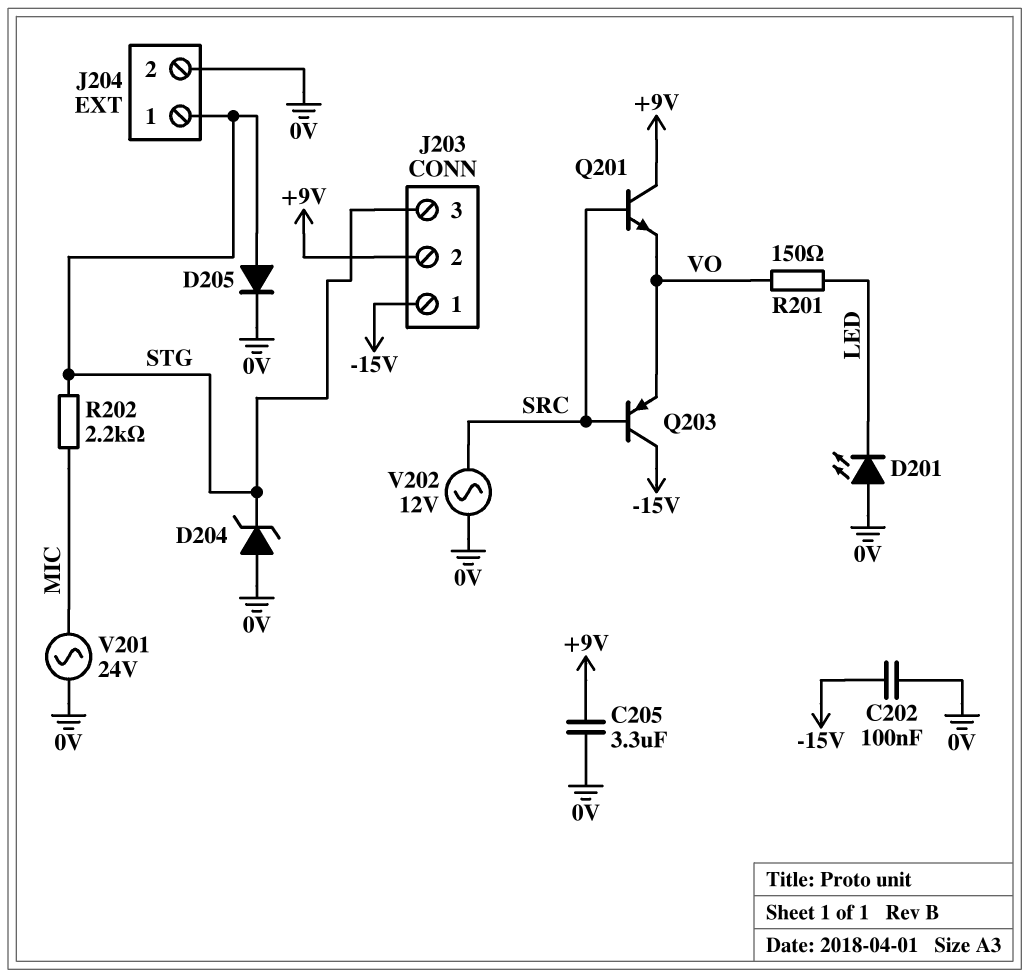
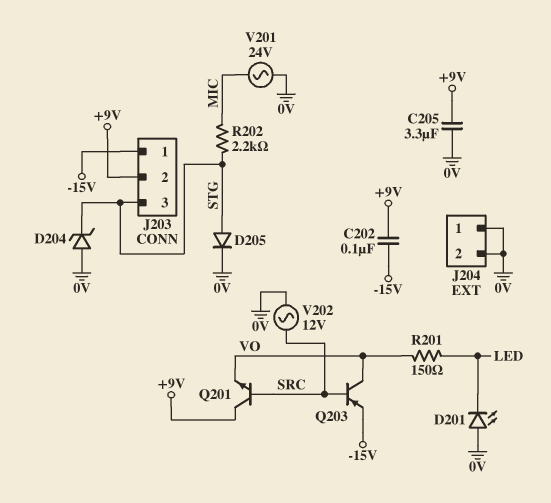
C202: 100nF (-15V, 0V) -> 100nF (+9V, -15V)
J204 pin 1: STG -> 0V
Q203: PNP (B SRC, C -15V, E VO) -> PNP (B SRC, C VO, E -15V)

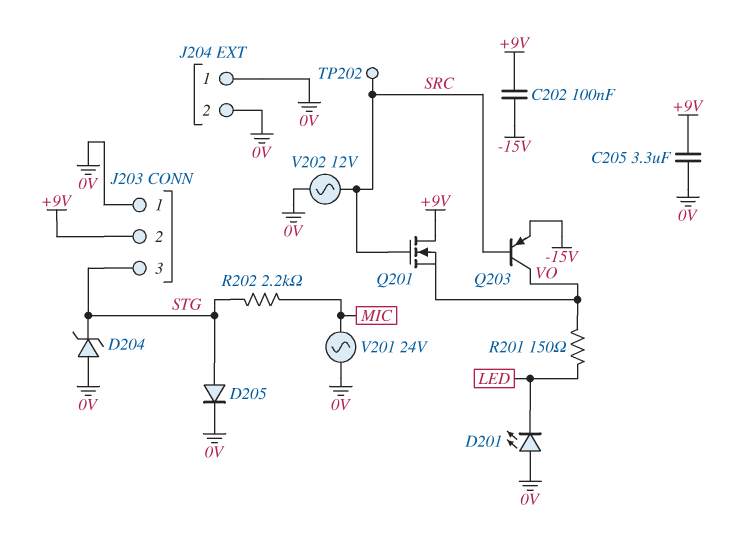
J203 pin 1: -15V -> 0V
Q201: NPN (B SRC, C +9V, E VO) -> NMOS (G SRC, D +9V, S VO)
TP202: none -> test point (SRC)

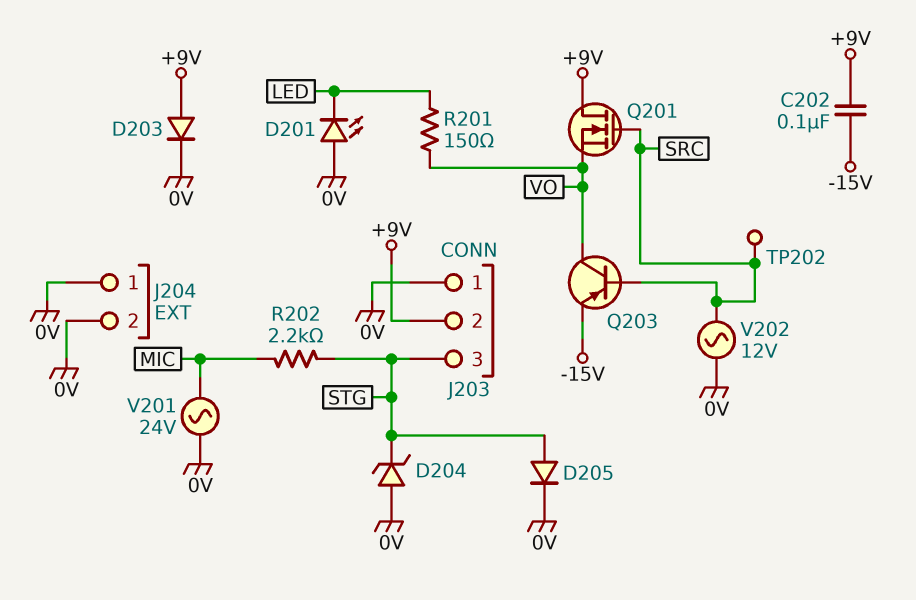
C205: 3.3uF (+9V, 0V) -> none
D203: none -> diode (A +9V, K 0V)

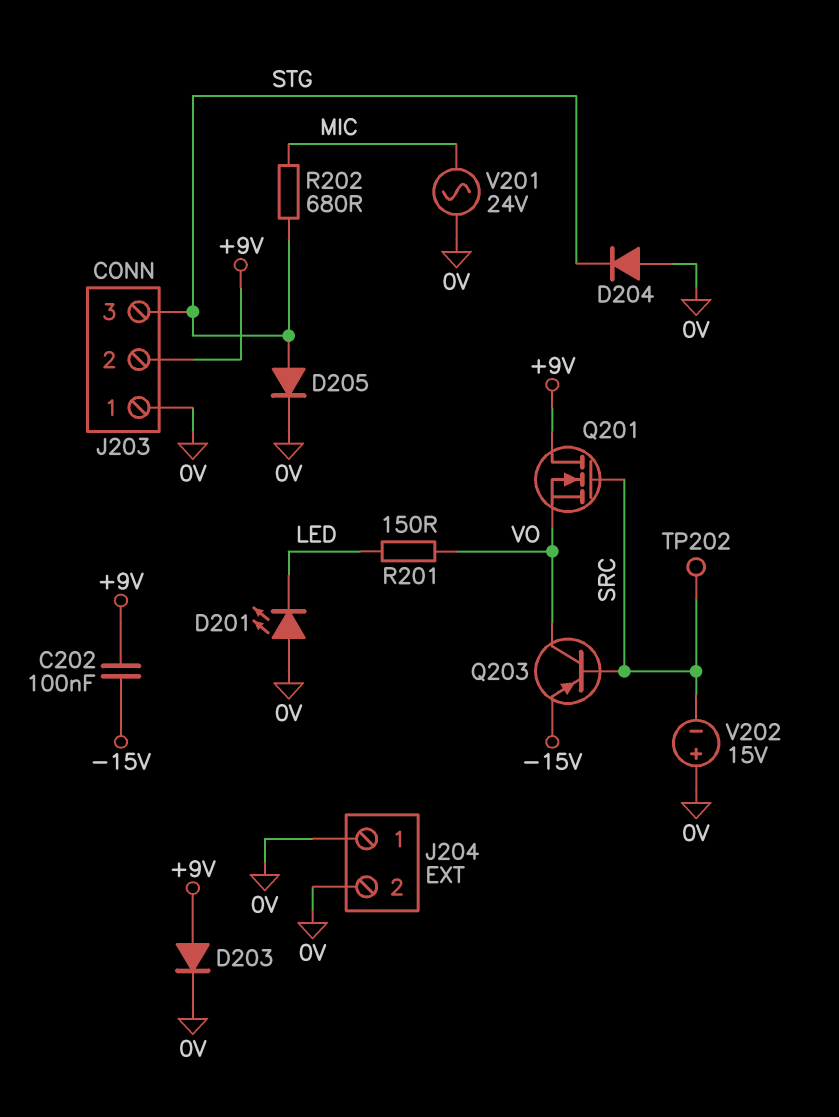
D204: zener (A 0V, K STG) -> diode (A 0V, K STG)
R202: 2.2k (MIC, STG) -> 680 (MIC, STG)
V202: AC 12V (0V, SRC) -> 15V (plus 0V, minus SRC)

